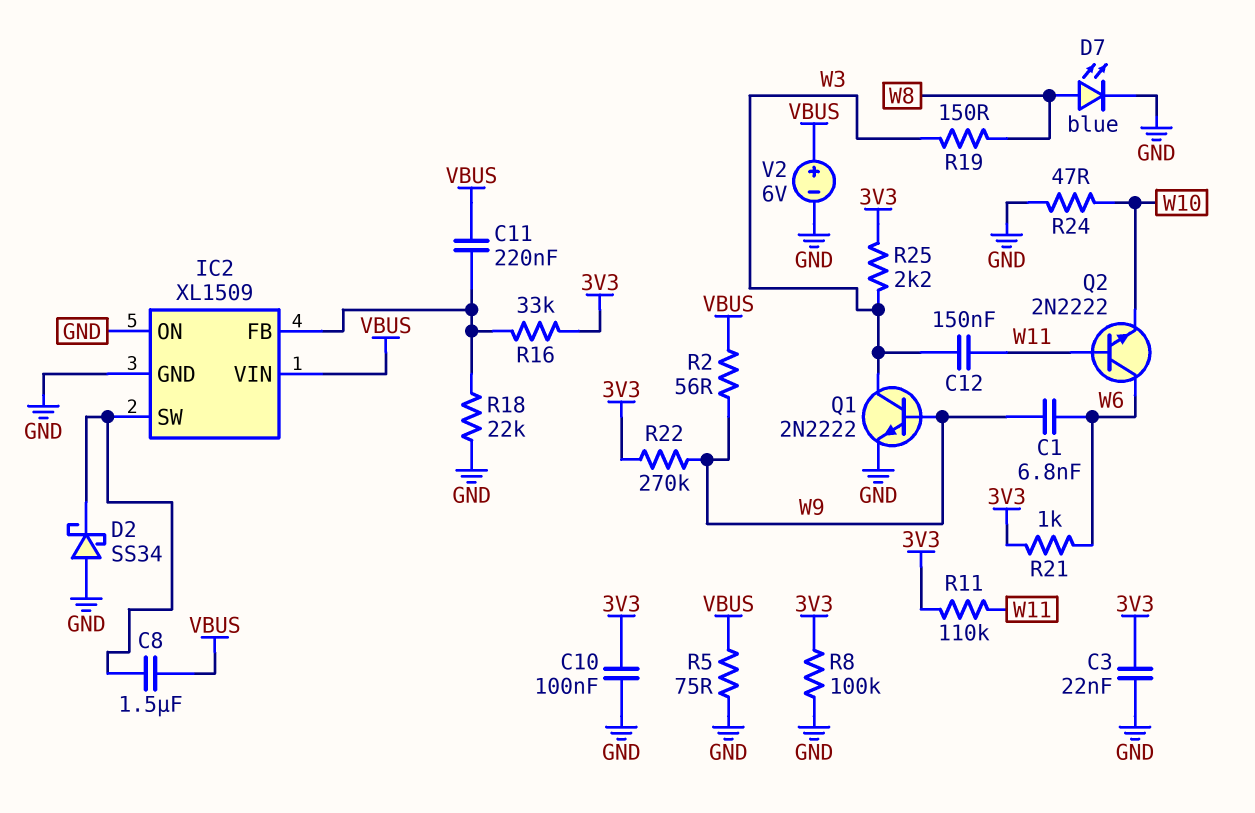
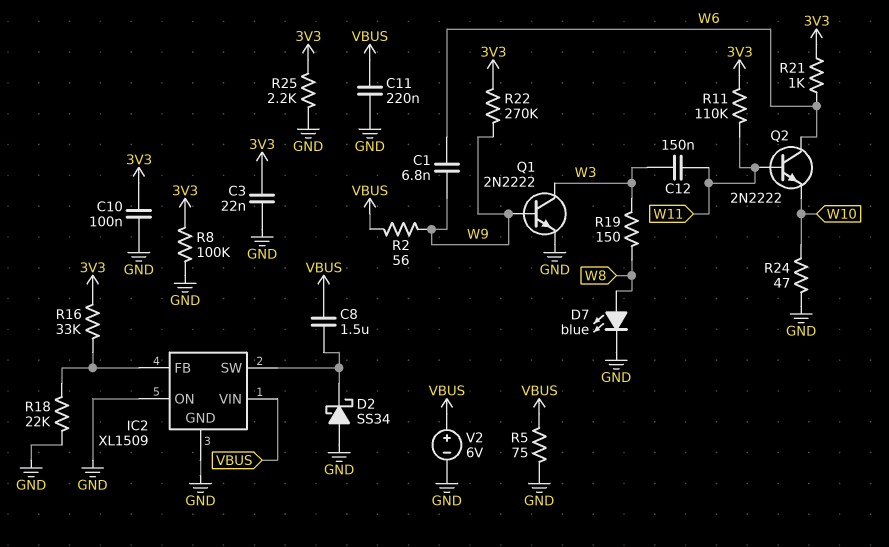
C11: 220nF (IC2/FB, VBUS) -> 220nF (GND, VBUS)
R25: 2.2k (3V3, W3) -> 2.2k (3V3, GND)

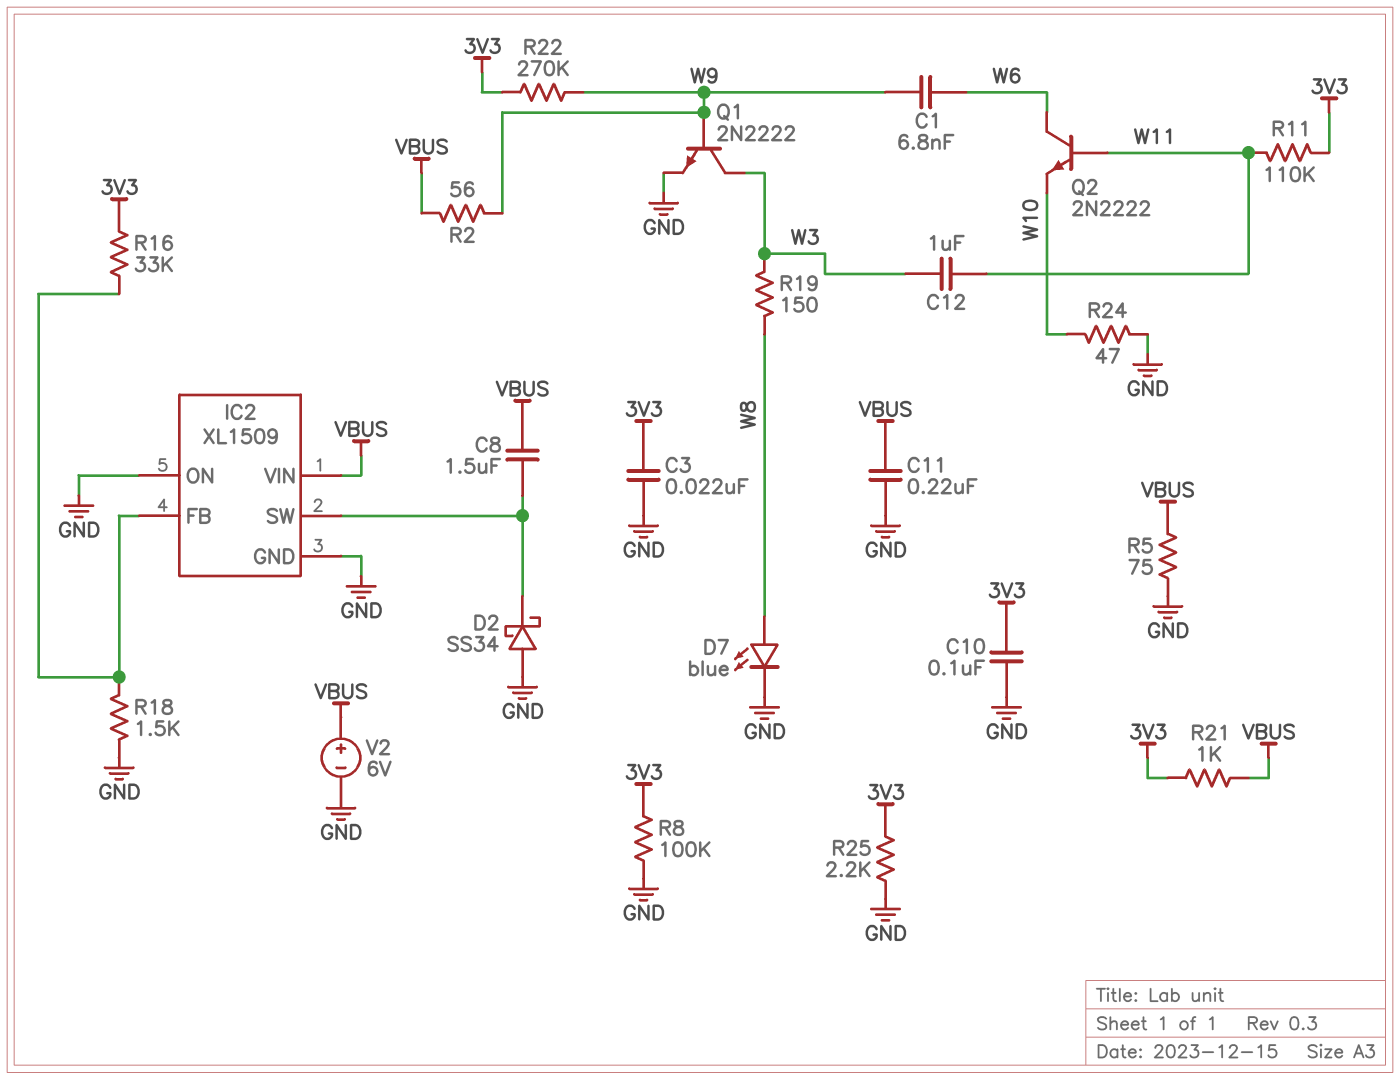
C12: 150nF (W3, W11) -> 1uF (W3, W11)
R18: 22k (GND, IC2/FB) -> 1.5k (GND, IC2/FB)
R21: 1k (3V3, W6) -> 1k (3V3, VBUS)

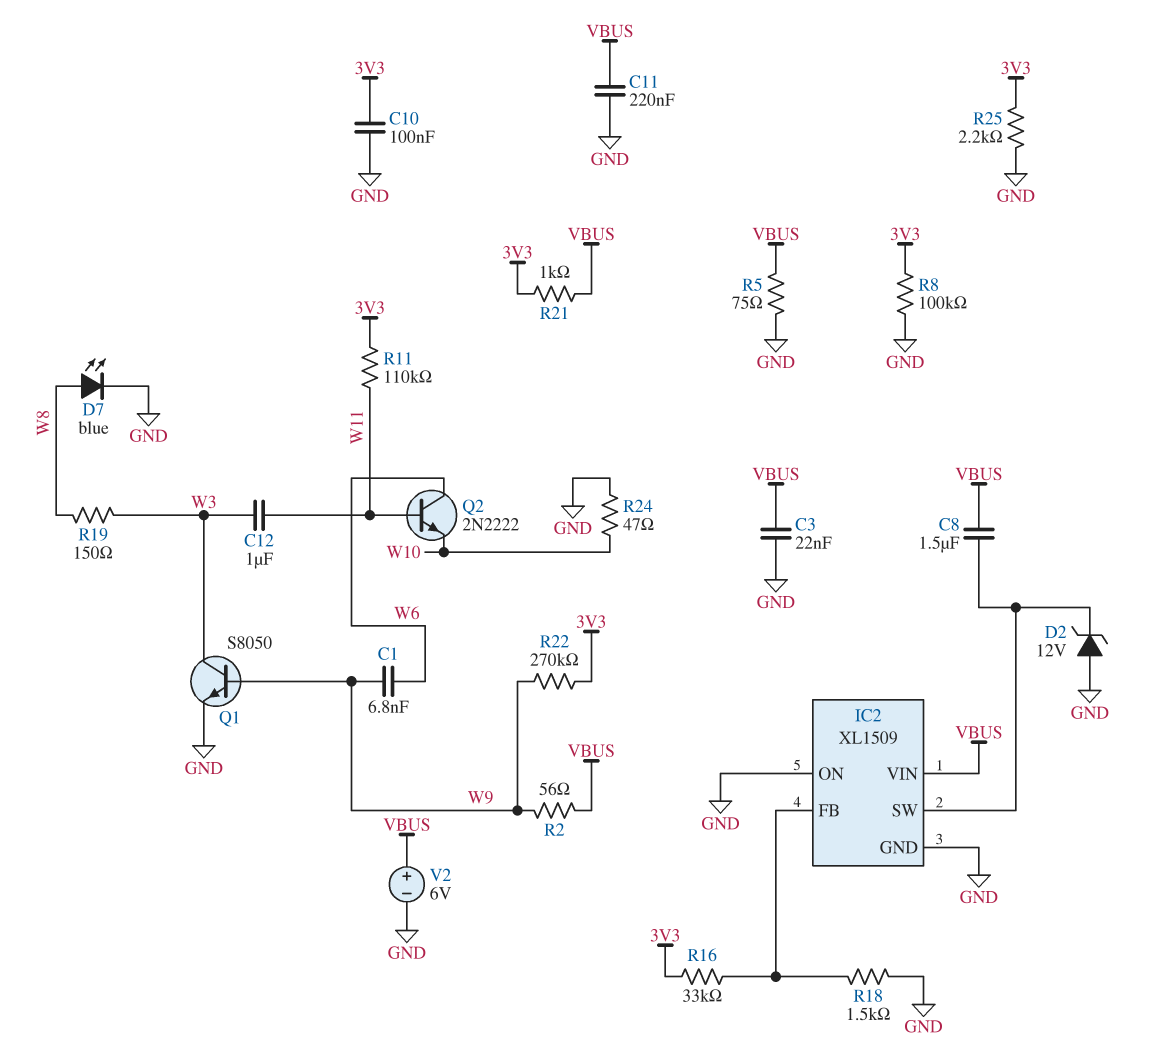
C3: 22nF (3V3, GND) -> 22nF (GND, VBUS)
D2: schottky SS34 (A GND, K IC2/SW) -> zener 12V (A GND, K IC2/SW)
Q1: NPN 2N2222 (B W9, C W3, E GND) -> NPN S8050 (B W9, C W3, E GND)

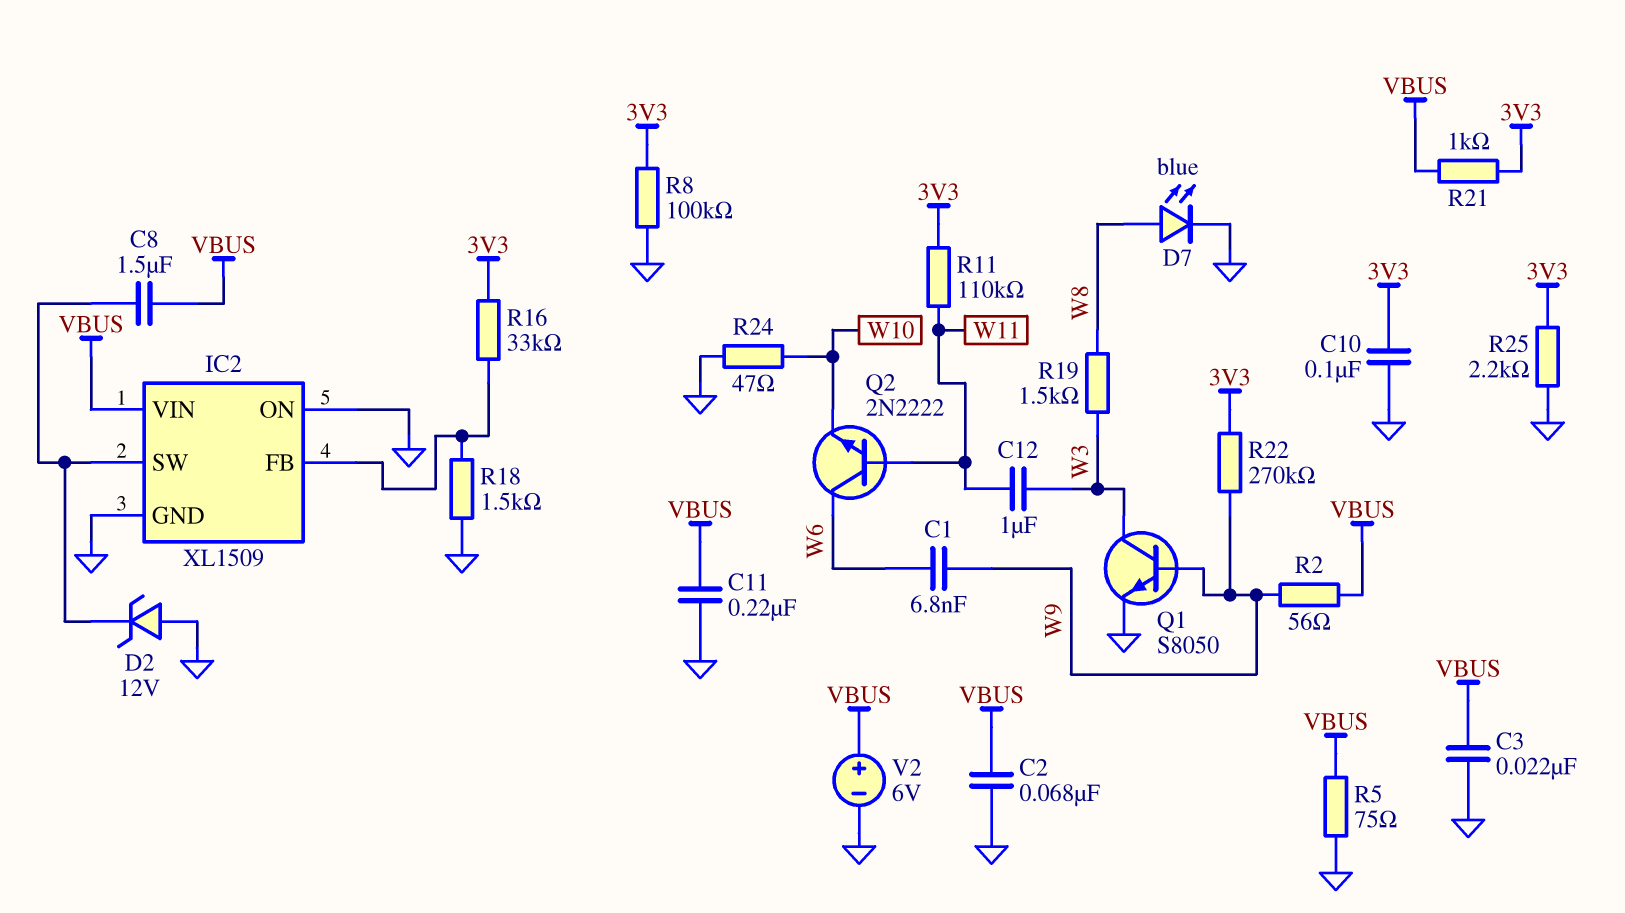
C2: none -> 68nF (GND, VBUS)
R19: 150 (W3, W8) -> 1.5k (W3, W8)

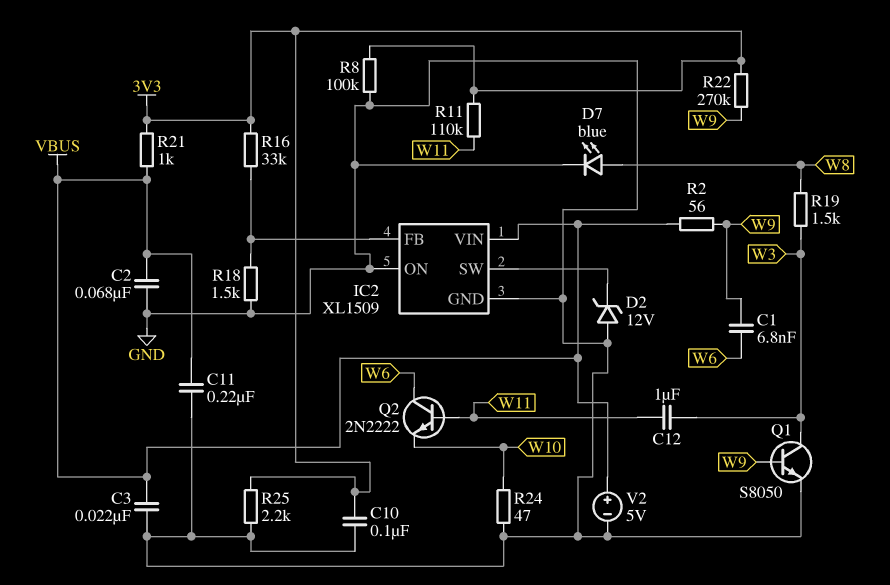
C8: 1.5uF (IC2/SW, VBUS) -> none
R5: 75 (GND, VBUS) -> none
V2: 6V (plus VBUS, minus GND) -> 5V (plus VBUS, minus GND)

